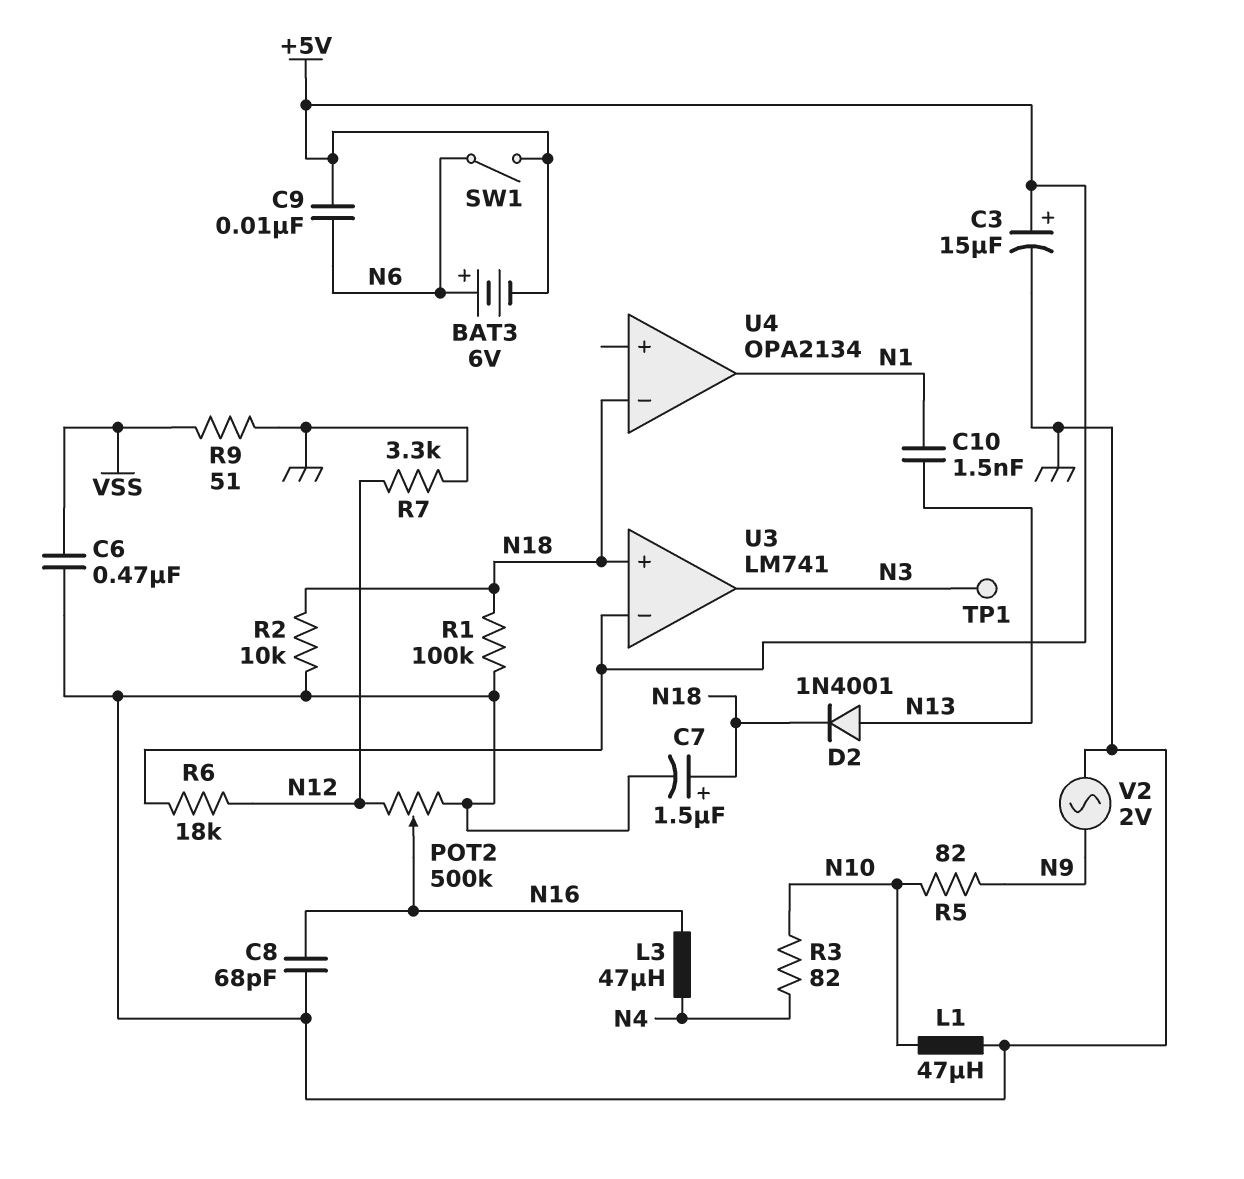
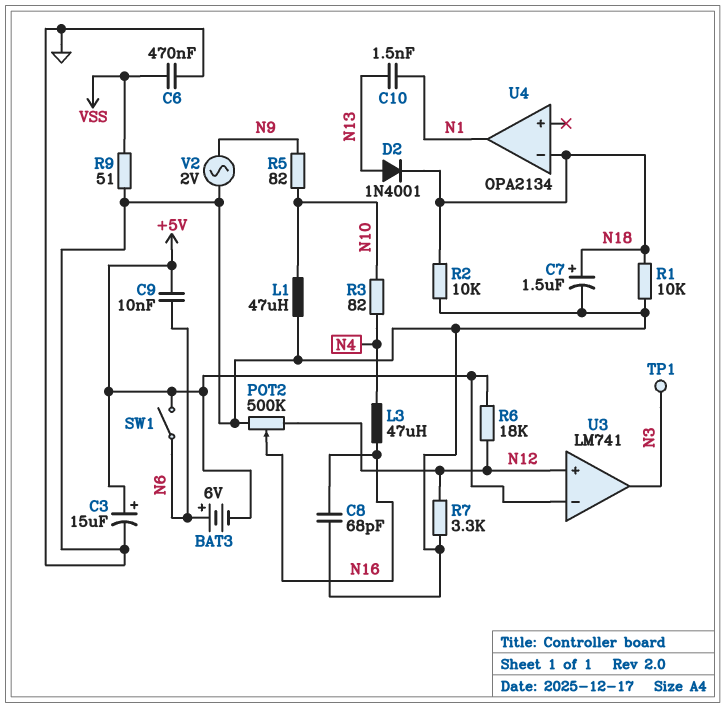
R1: 100k (GND, N18) -> 10k (GND, N18)
U3 pin in+: N18 -> N12

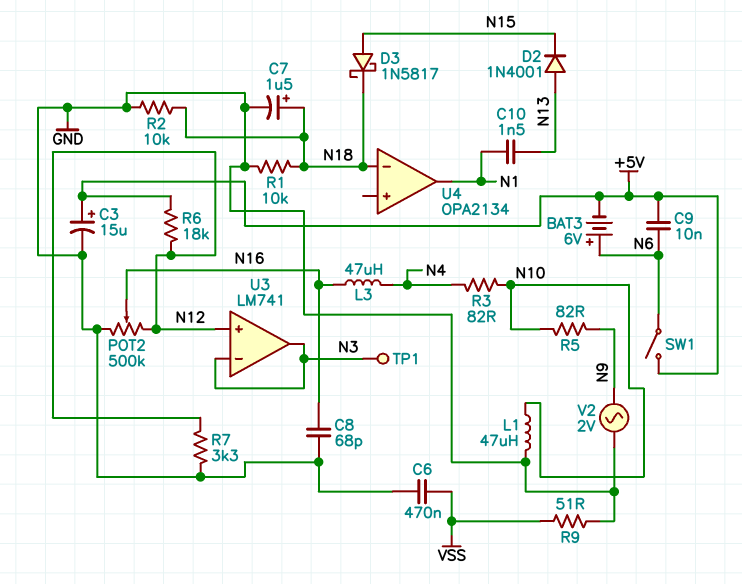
D2: diode 1N4001 (A N13, K N18) -> diode 1N4001 (A N13, K N15)
D3: none -> schottky 1N5817 (A N15, K N18)
U3 pin in-: +5V -> N3

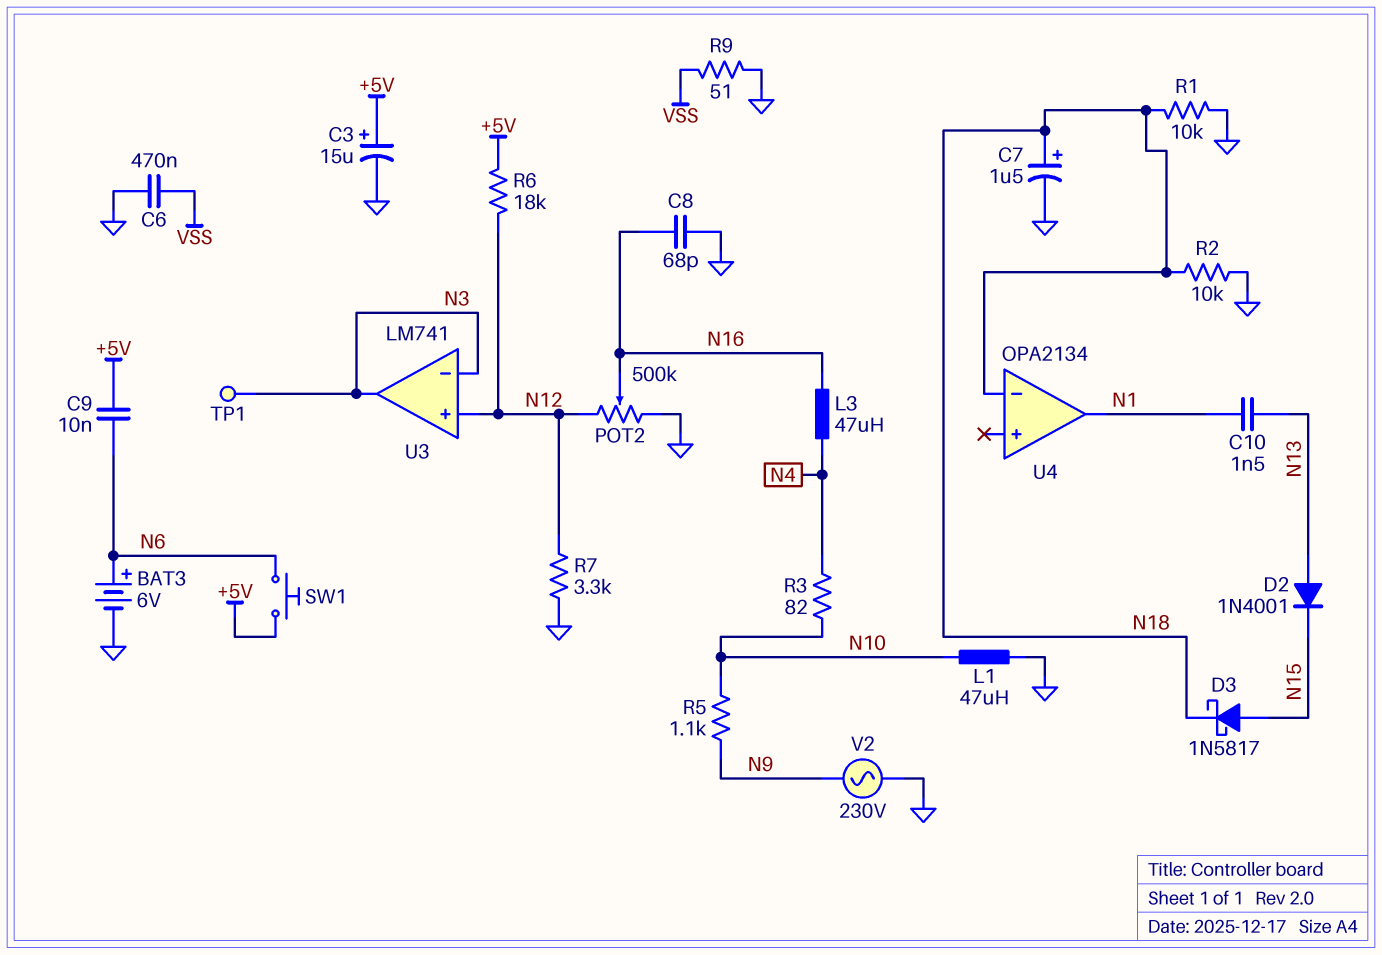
BAT3: 6V (plus N6, minus +5V) -> 6V (plus N6, minus GND)
R5: 82 (N9, N10) -> 1.1k (N9, N10)
SW1: switch (+5V, N6) -> button (+5V, N6)
V2: AC 2V (GND, N9) -> AC 230V (GND, N9)

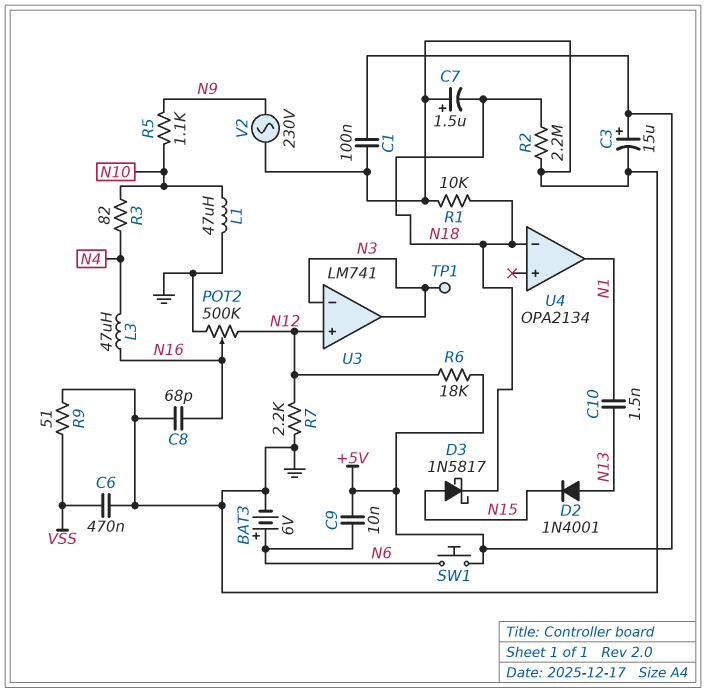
C1: none -> 100nF (+5V, GND)
C7: 1.5uF (plus N18, minus GND) -> 1.5uF (plus GND, minus N18)
R2: 10k (GND, N18) -> 2.2M (GND, N18)
R7: 3.3k (GND, N12) -> 2.2k (GND, N12)

